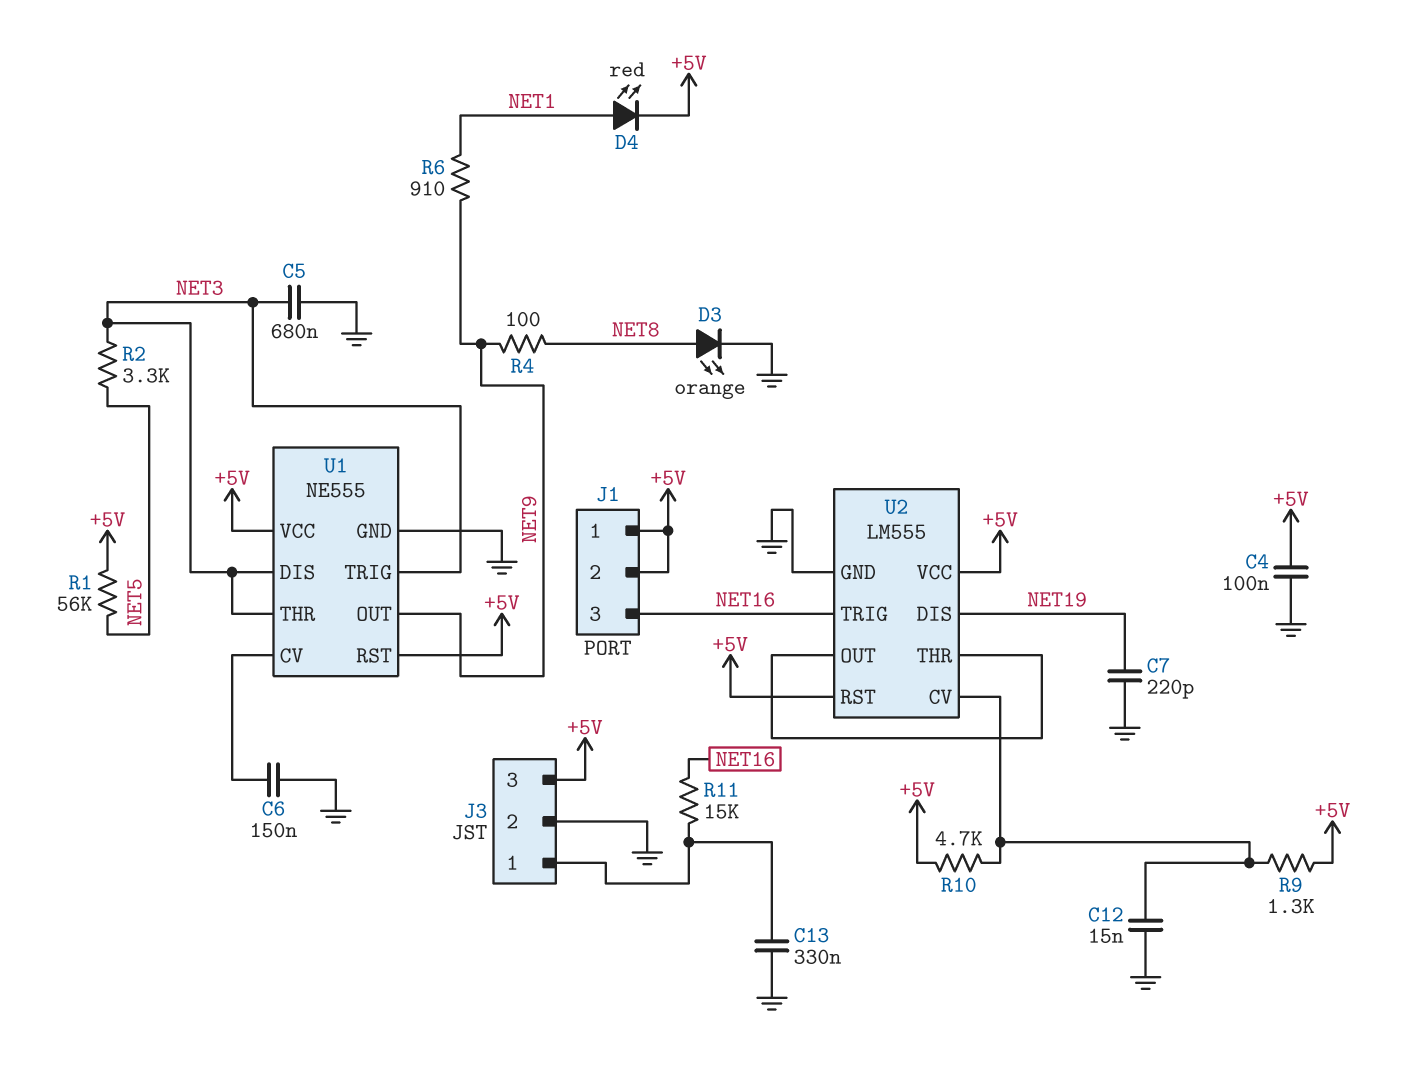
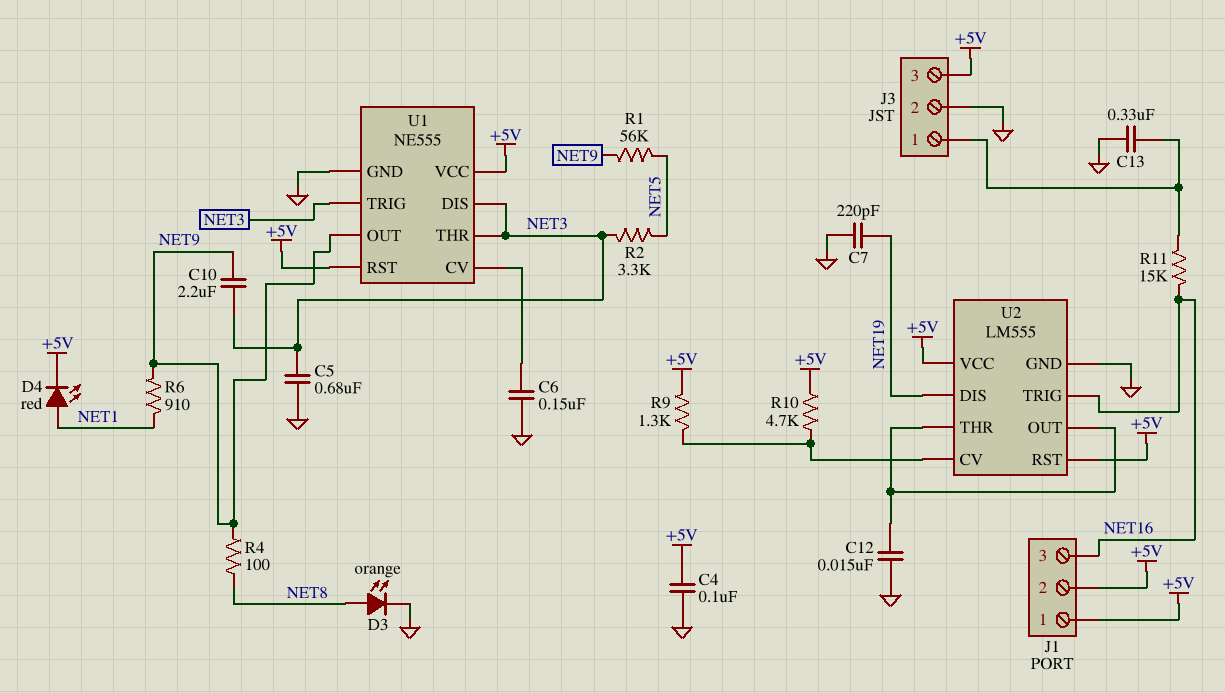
C10: none -> 2.2uF (NET3, NET9)
C12: 15nF (GND, U2/CV) -> 15nF (GND, U2/OUT)
R1: 56k (+5V, NET5) -> 56k (NET5, NET9)

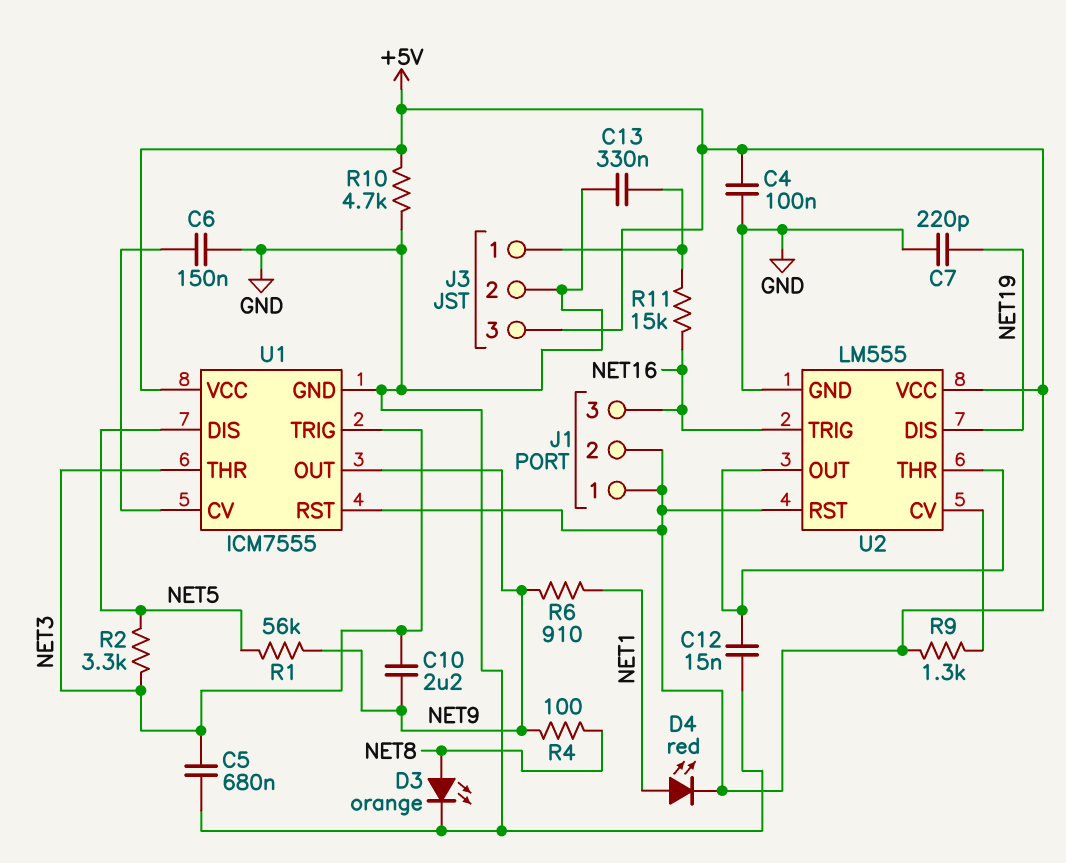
R10: 4.7k (+5V, U2/CV) -> 4.7k (+5V, GND)
U1: NE555 -> ICM7555
U1 pin DIS: NET3 -> NET5

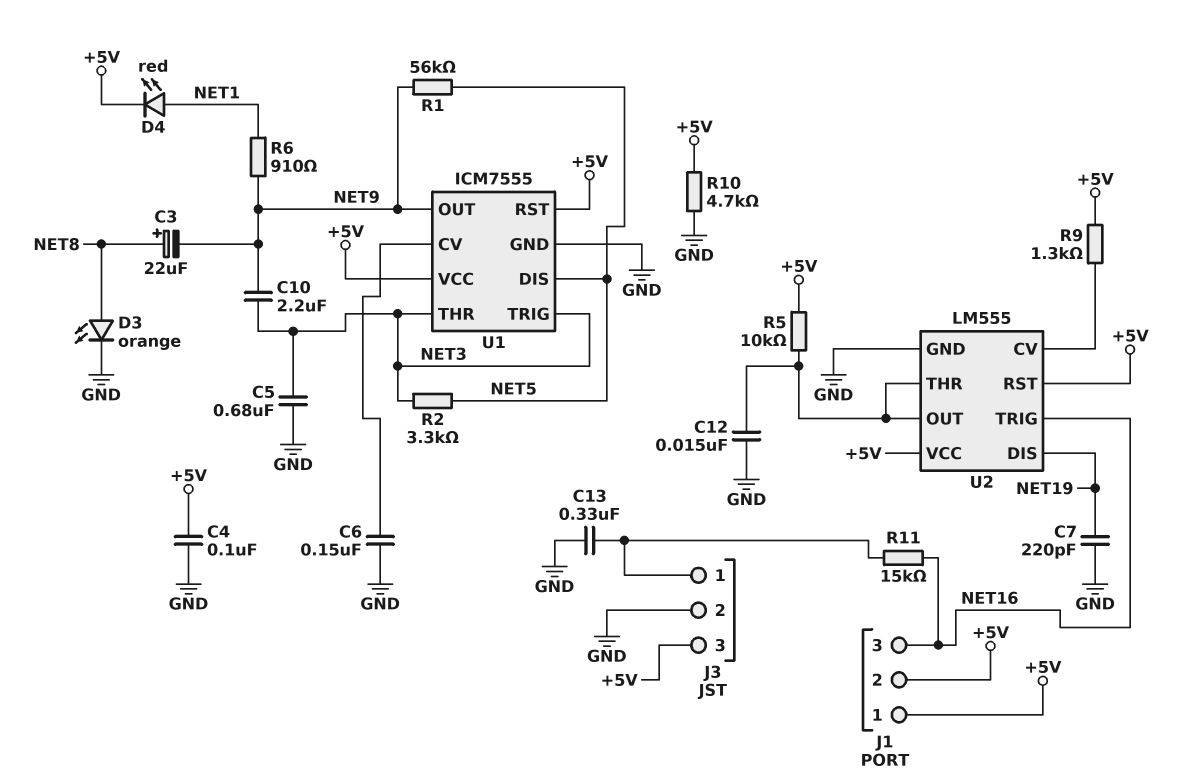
C3: none -> 22uF (plus NET8, minus NET9)
R4: 100 (NET8, NET9) -> none
R5: none -> 10k (+5V, U2/OUT)

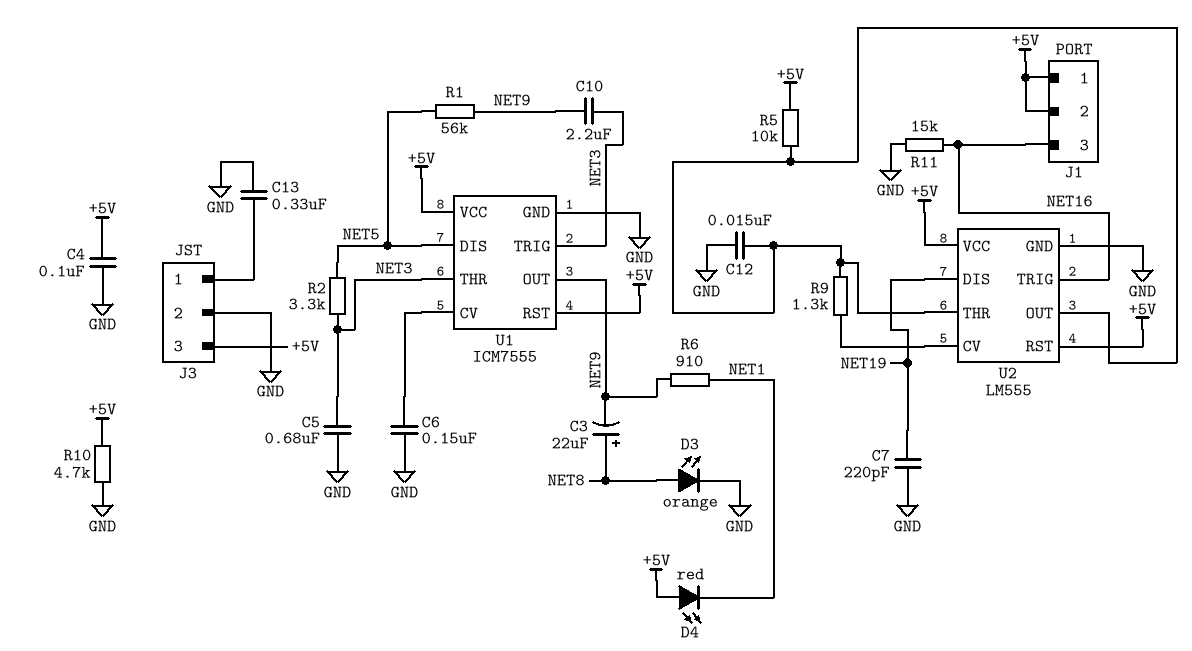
D4: LED red (A NET1, K +5V) -> LED red (A +5V, K NET1)
R9: 1.3k (+5V, U2/CV) -> 1.3k (U2/CV, U2/OUT)
R11: 15k (J3/1, NET16) -> 15k (GND, NET16)

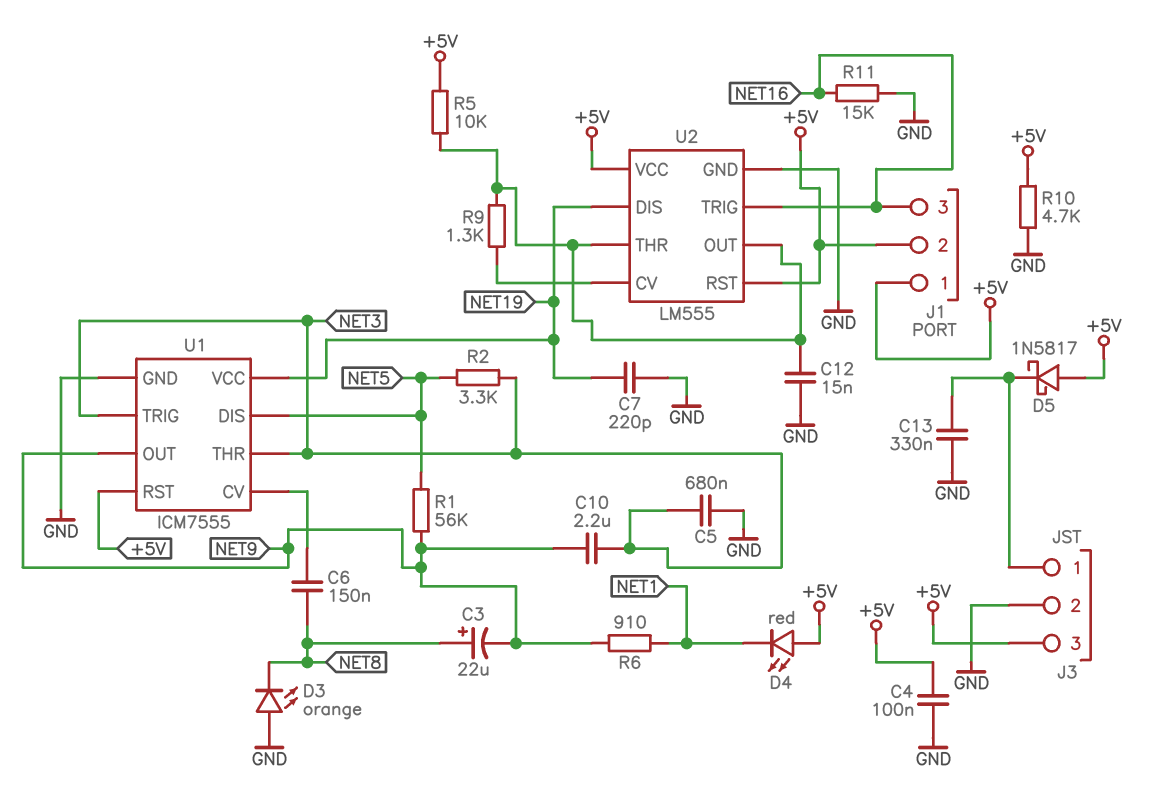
C6: 150nF (GND, U1/CV) -> 150nF (NET8, U1/CV)
D3: LED orange (A NET8, K GND) -> LED orange (A GND, K NET8)
D5: none -> schottky 1N5817 (A +5V, K J3/1)
U1 pin VCC: +5V -> NET19

